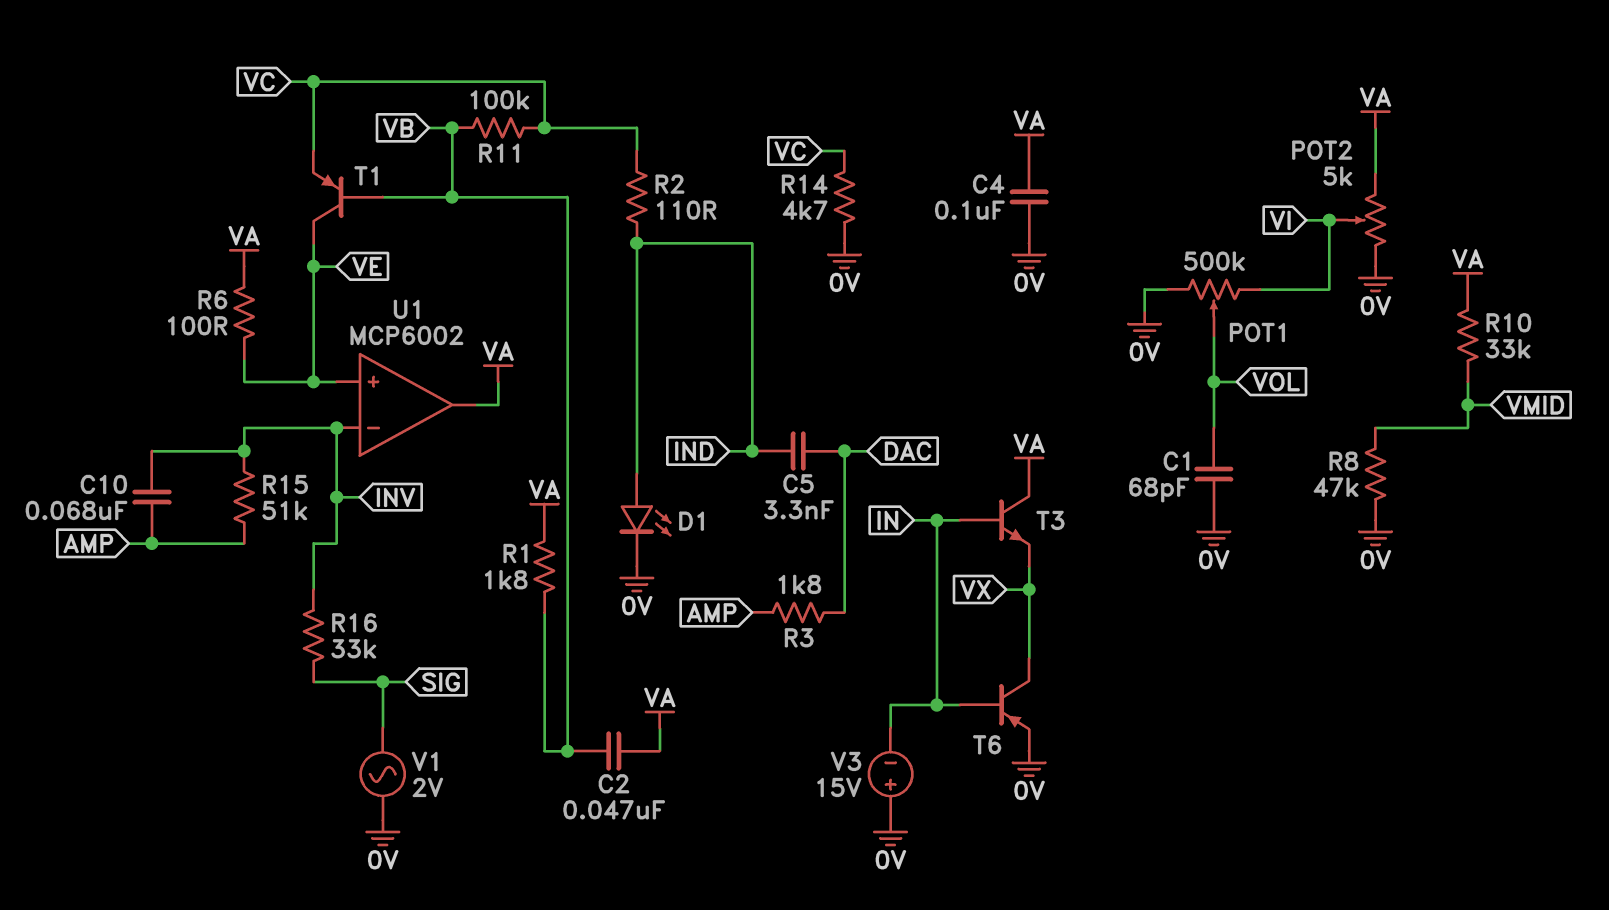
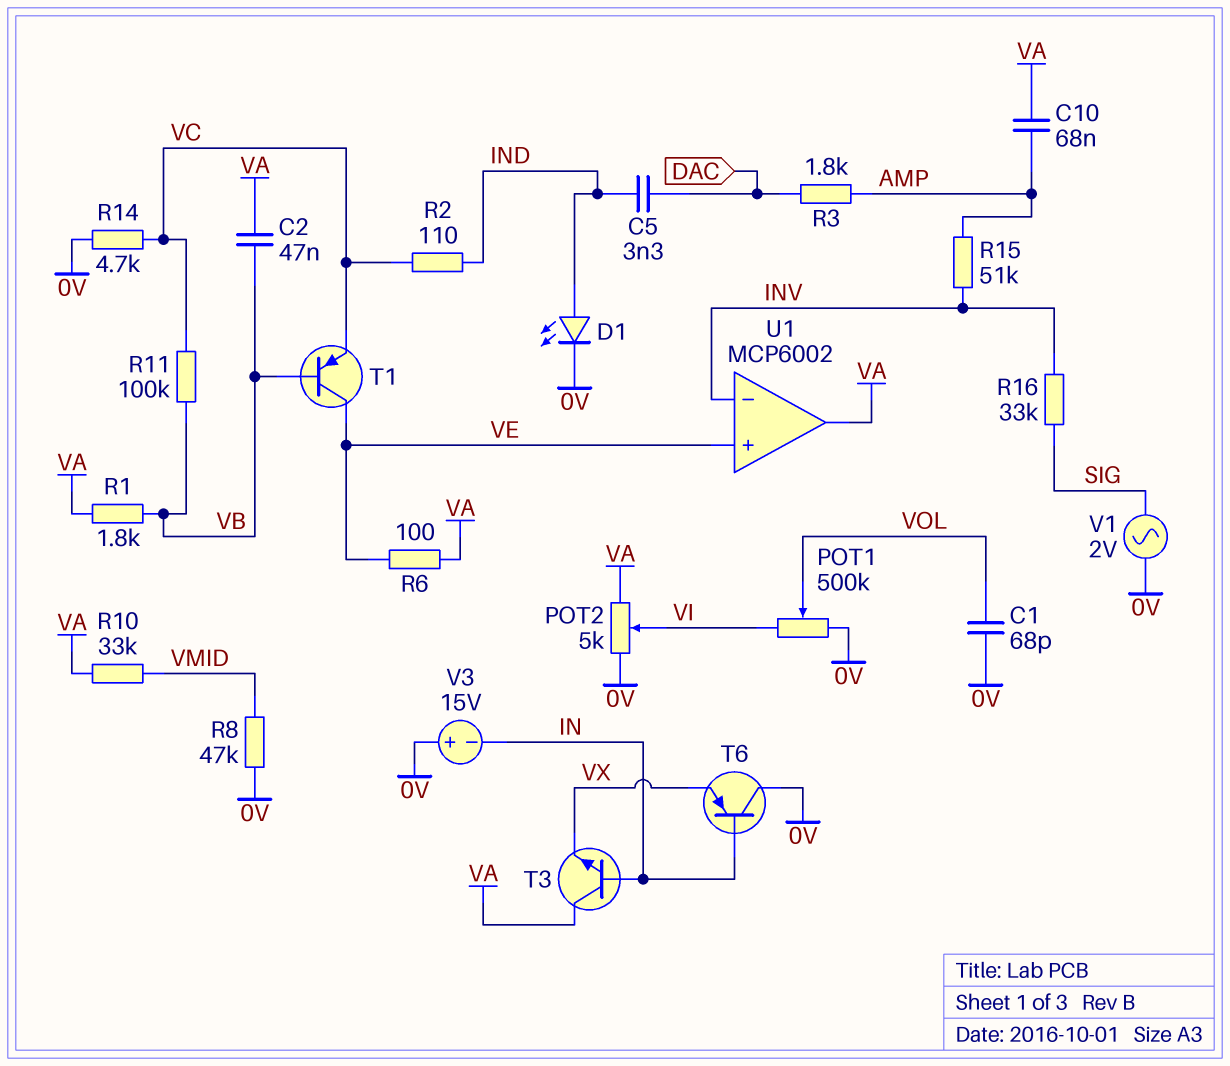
C4: 100nF (0V, VA) -> none
C10: 68nF (AMP, INV) -> 68nF (AMP, VA)
T6: PNP (B IN, C VX, E 0V) -> PNP (B IN, C 0V, E VX)

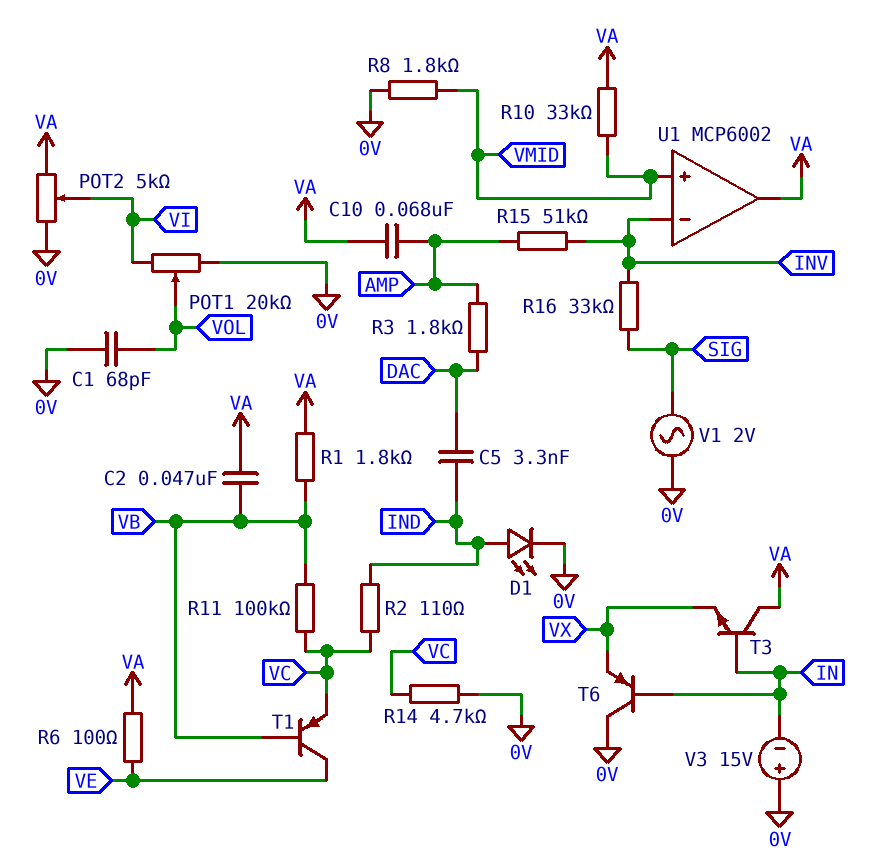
POT1: 500k (0V, VI, wiper VOL) -> 20k (0V, VI, wiper VOL)
R8: 47k (0V, VMID) -> 1.8k (0V, VMID)
U1 pin in+: VE -> VMID

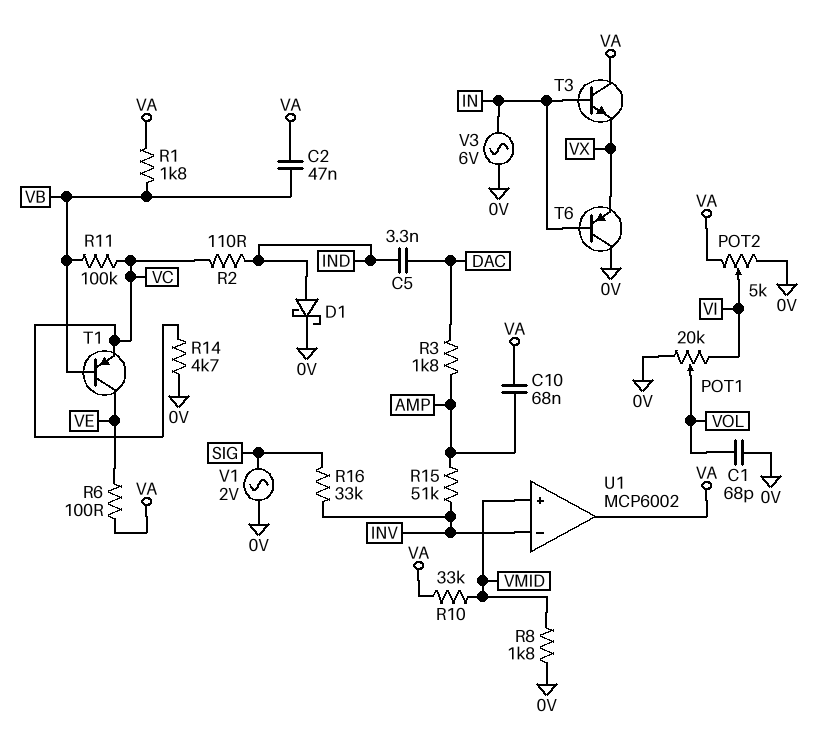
D1: LED (A IND, K 0V) -> schottky (A IND, K 0V)
V3: 15V (plus 0V, minus IN) -> AC 6V (0V, IN)

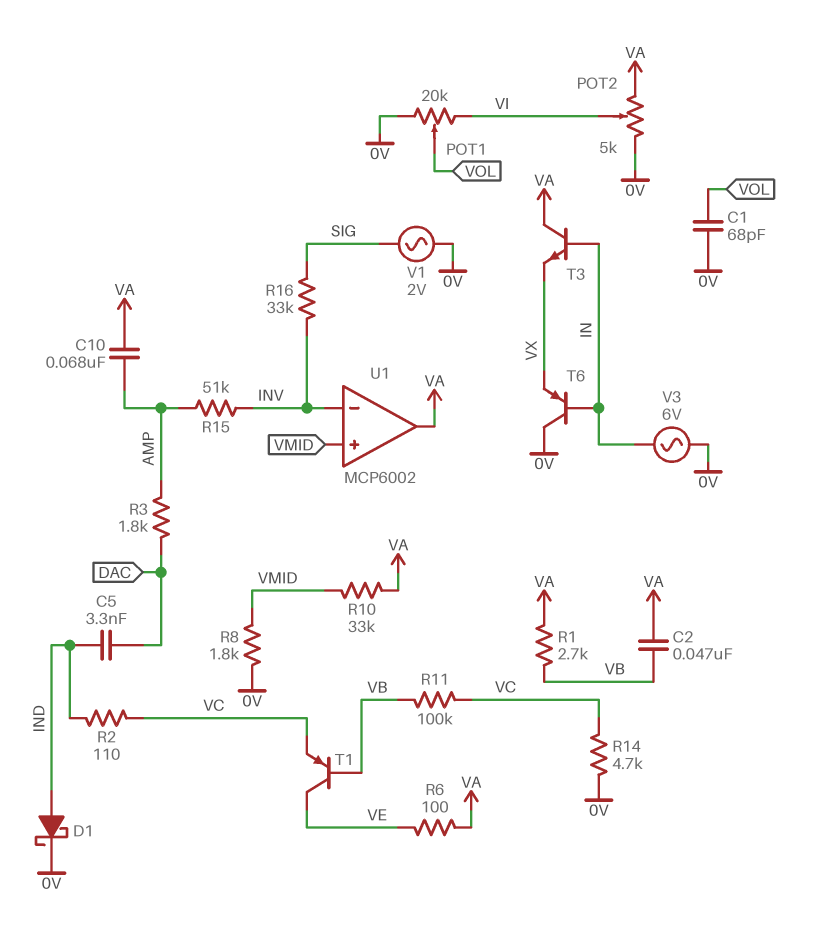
R1: 1.8k (VA, VB) -> 2.7k (VA, VB)

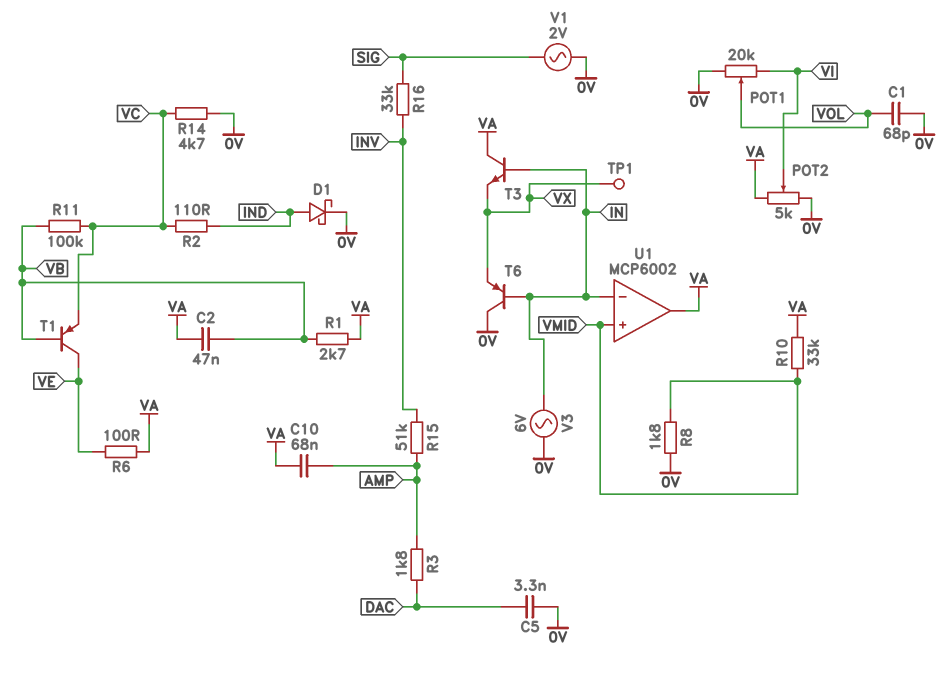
C5: 3.3nF (DAC, IND) -> 3.3nF (0V, DAC)
TP1: none -> test point (VX)
U1 pin in-: INV -> IN

